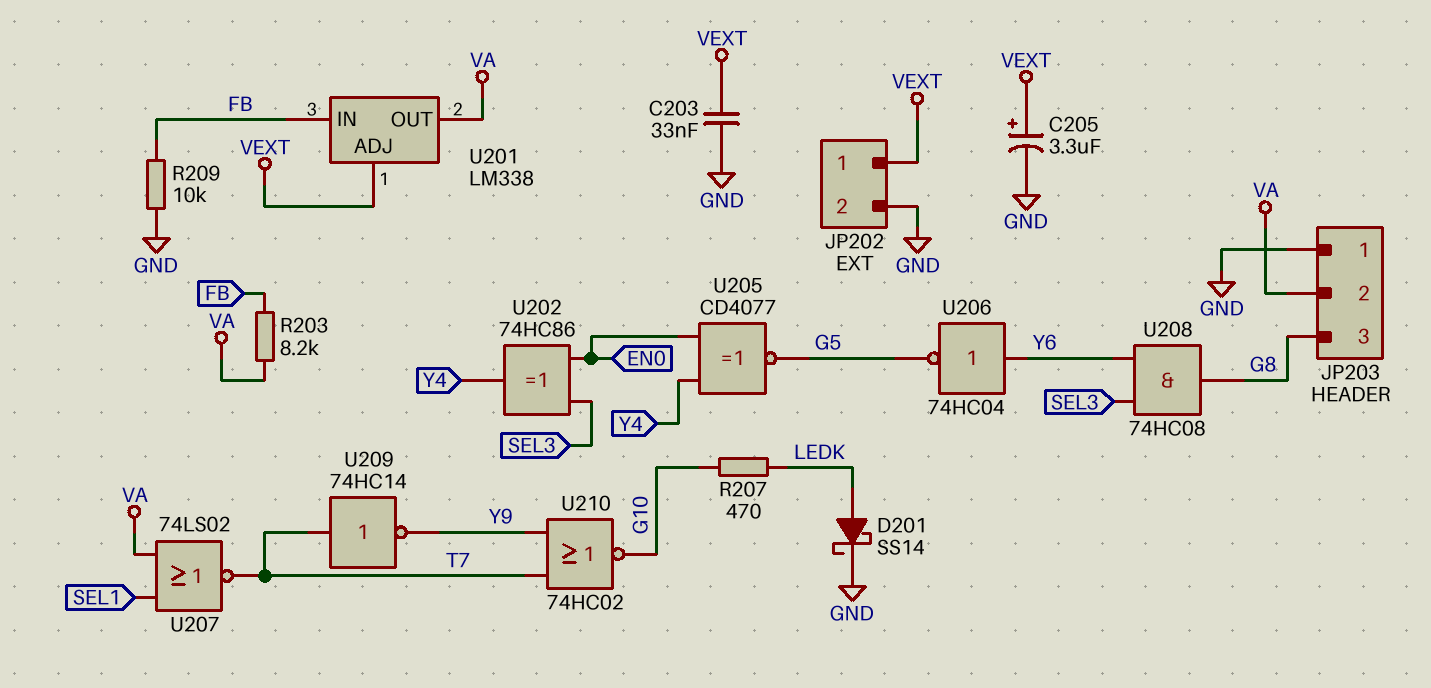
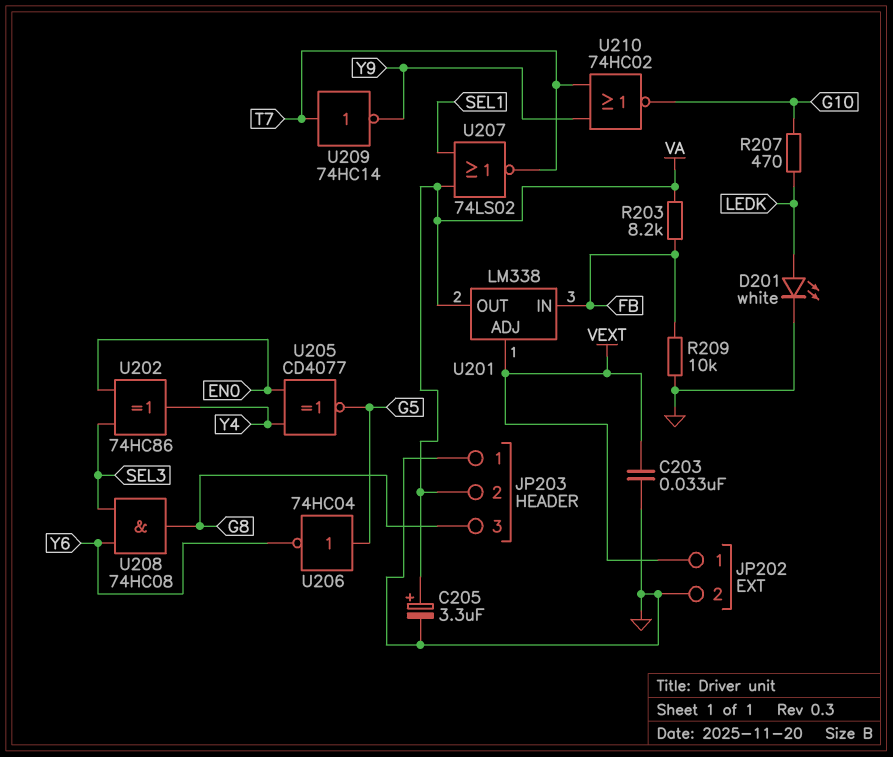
C205: 3.3uF (plus VEXT, minus GND) -> 3.3uF (plus VA, minus GND)
D201: schottky SS14 (A LEDK, K GND) -> LED white (A LEDK, K GND)
U206: NOT 74HC04 (in Y6, out G5) -> NOT 74HC04 (in G5, out Y6)

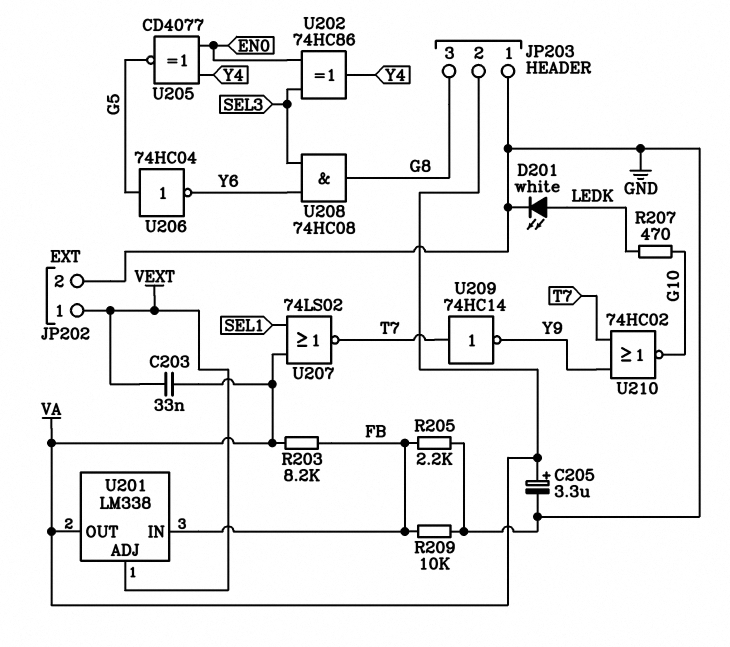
C203: 33nF (GND, VEXT) -> 33nF (VA, VEXT)
R205: none -> 2.2k (FB, GND)

